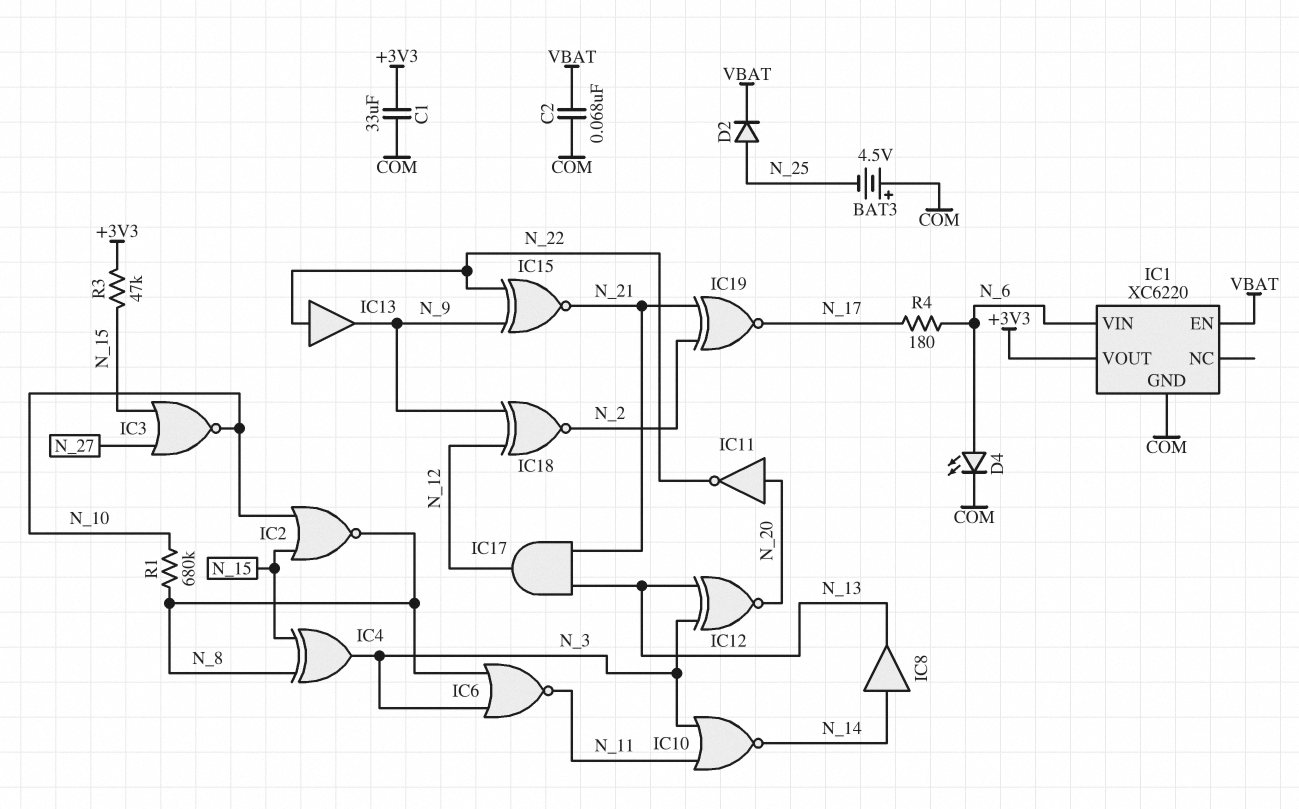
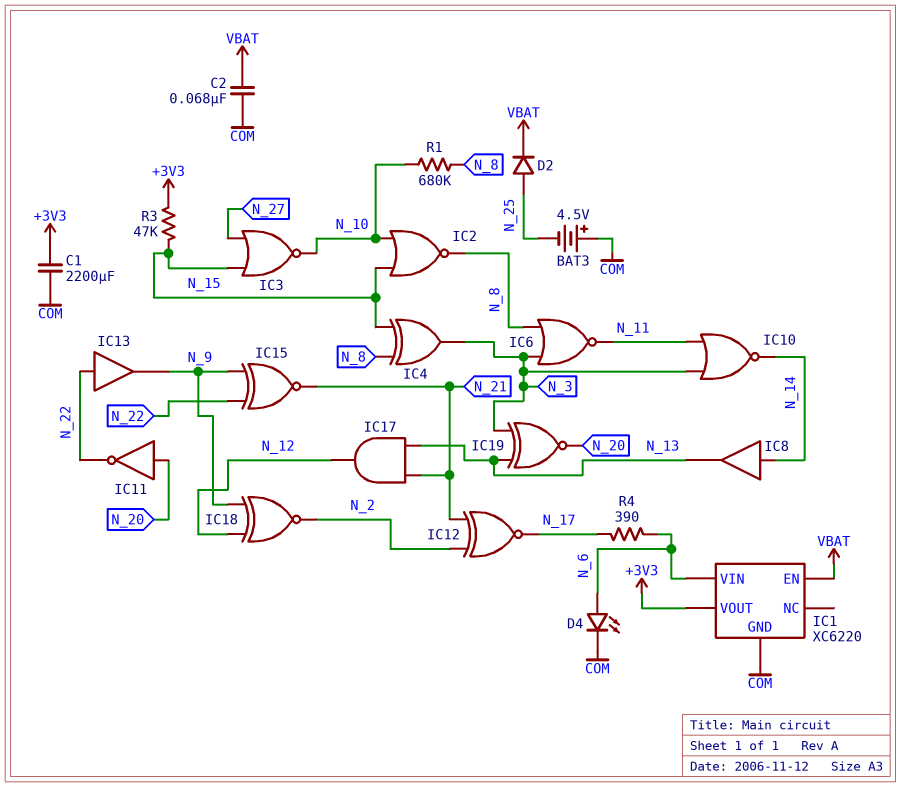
C1: 33uF (+3V3, COM) -> 2200uF (+3V3, COM)
IC12: XNOR (in N_3, in N_13, out N_20) -> XNOR (in N_2, in N_21, out N_17)
IC19: XNOR (in N_2, in N_21, out N_17) -> XNOR (in N_3, in N_13, out N_20)
R4: 180 (N_6, N_17) -> 390 (N_6, N_17)

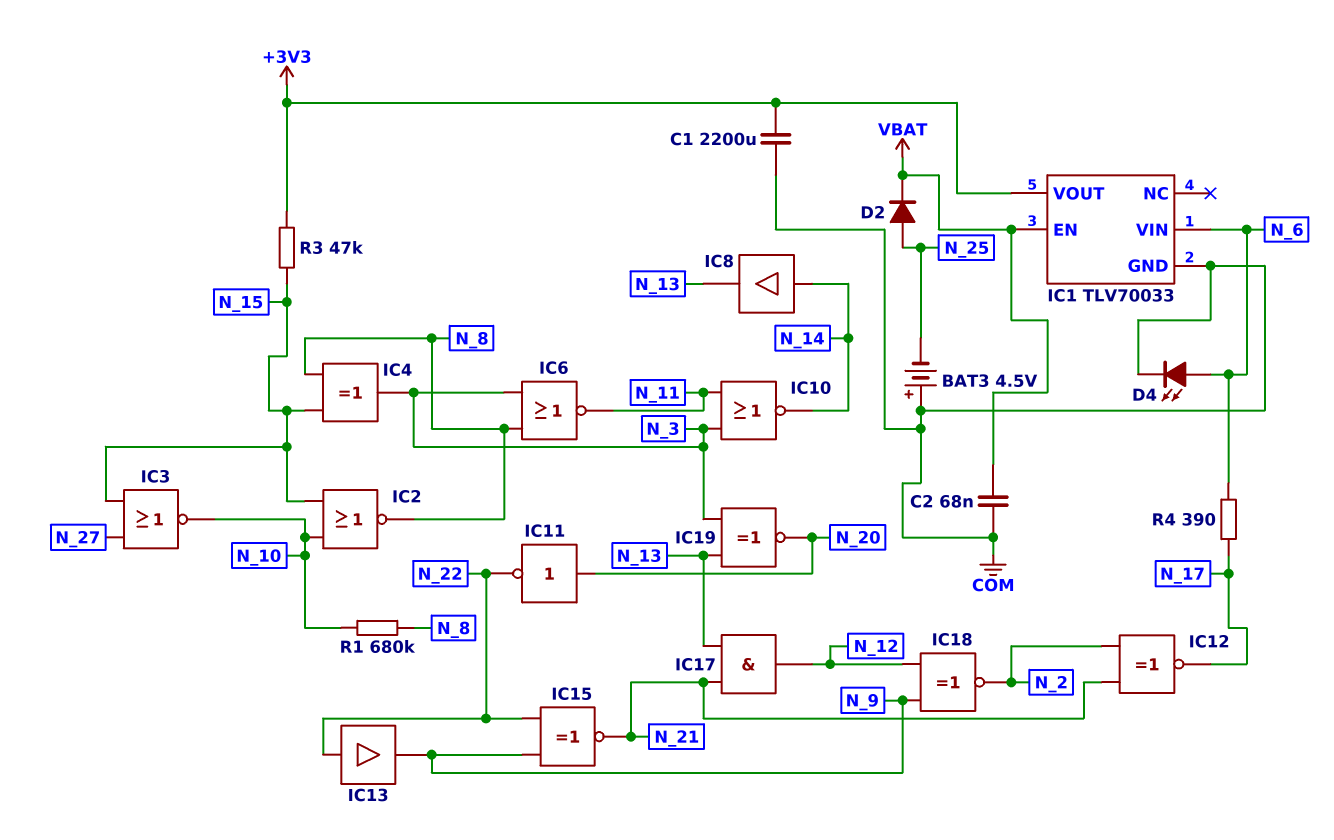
IC1: XC6220 -> TLV70033

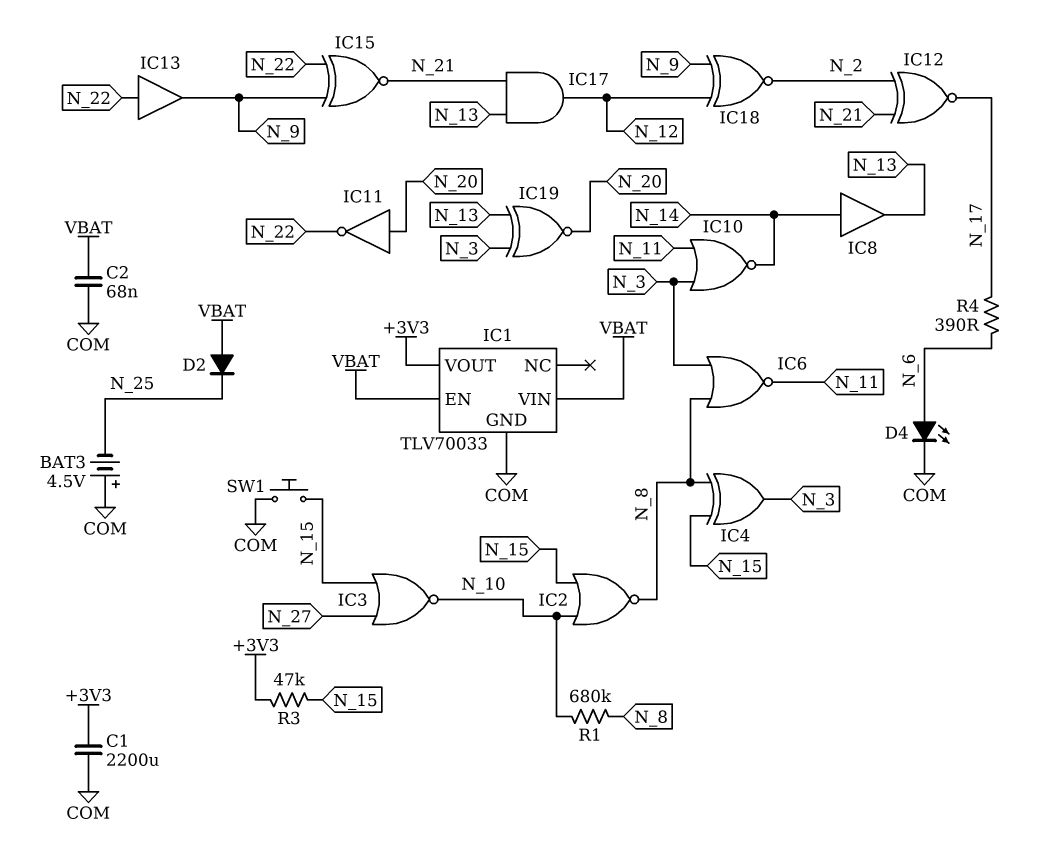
D2: diode (A N_25, K VBAT) -> diode (A VBAT, K N_25)
IC1 pin VIN: N_6 -> VBAT
SW1: none -> button (COM, N_15)

